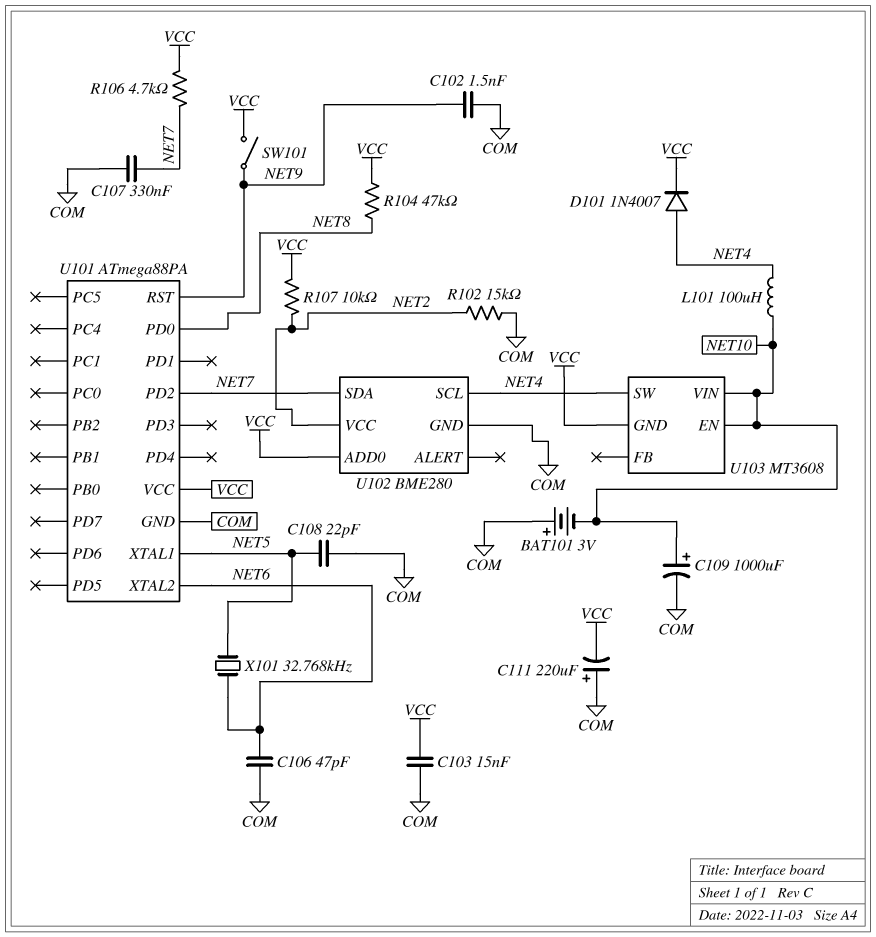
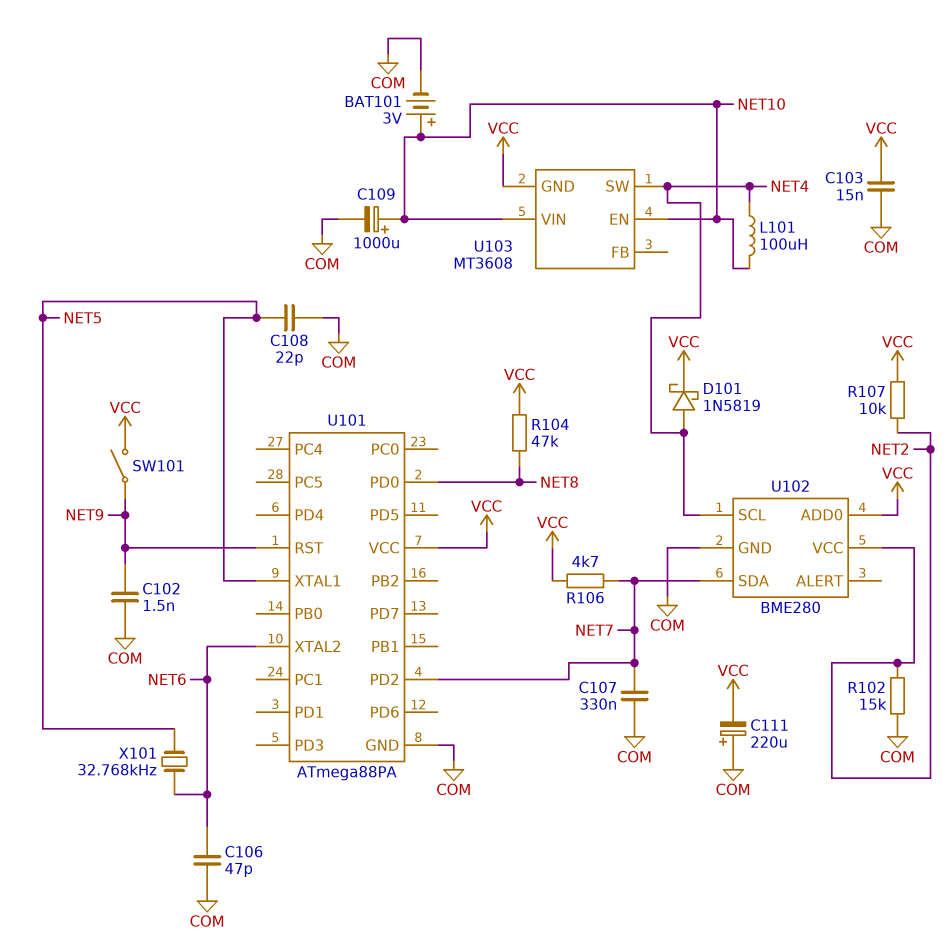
BAT101: 3V (plus COM, minus NET10) -> 3V (plus NET10, minus COM)
D101: diode 1N4007 (A NET4, K VCC) -> schottky 1N5819 (A NET4, K VCC)

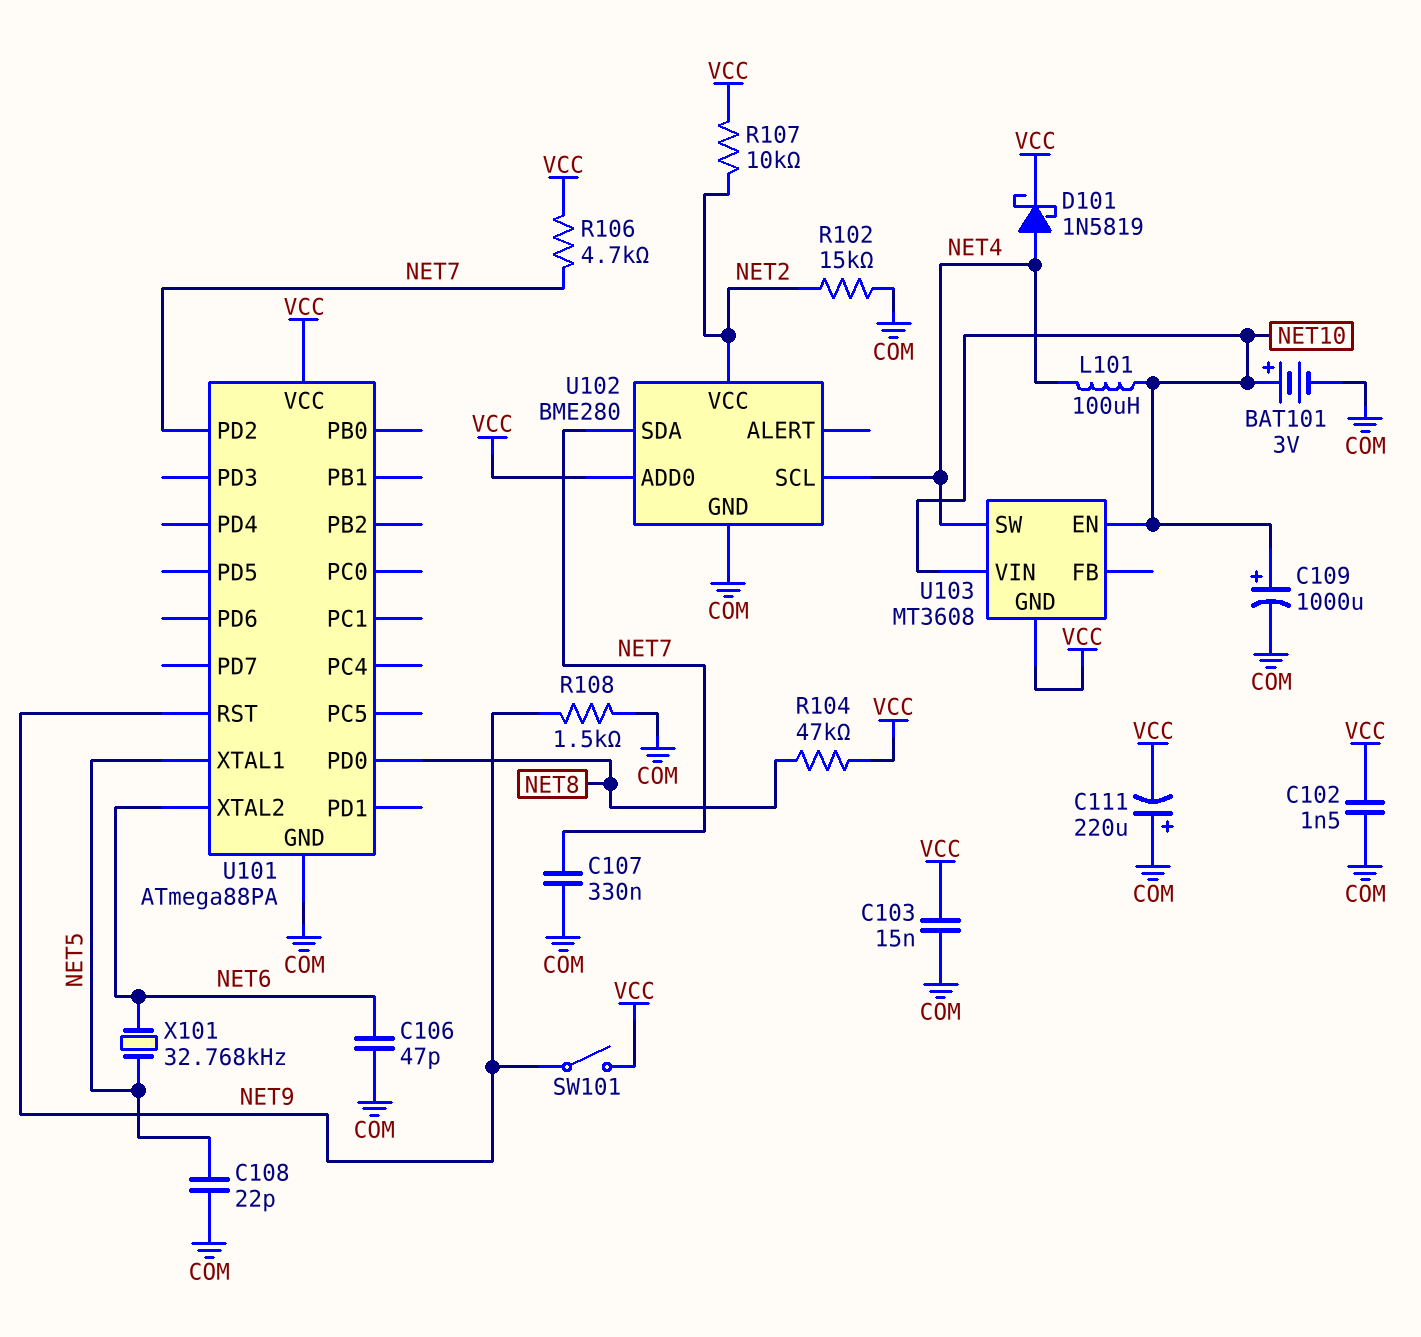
C102: 1.5nF (COM, NET9) -> 1.5nF (COM, VCC)
R108: none -> 1.5k (COM, NET9)

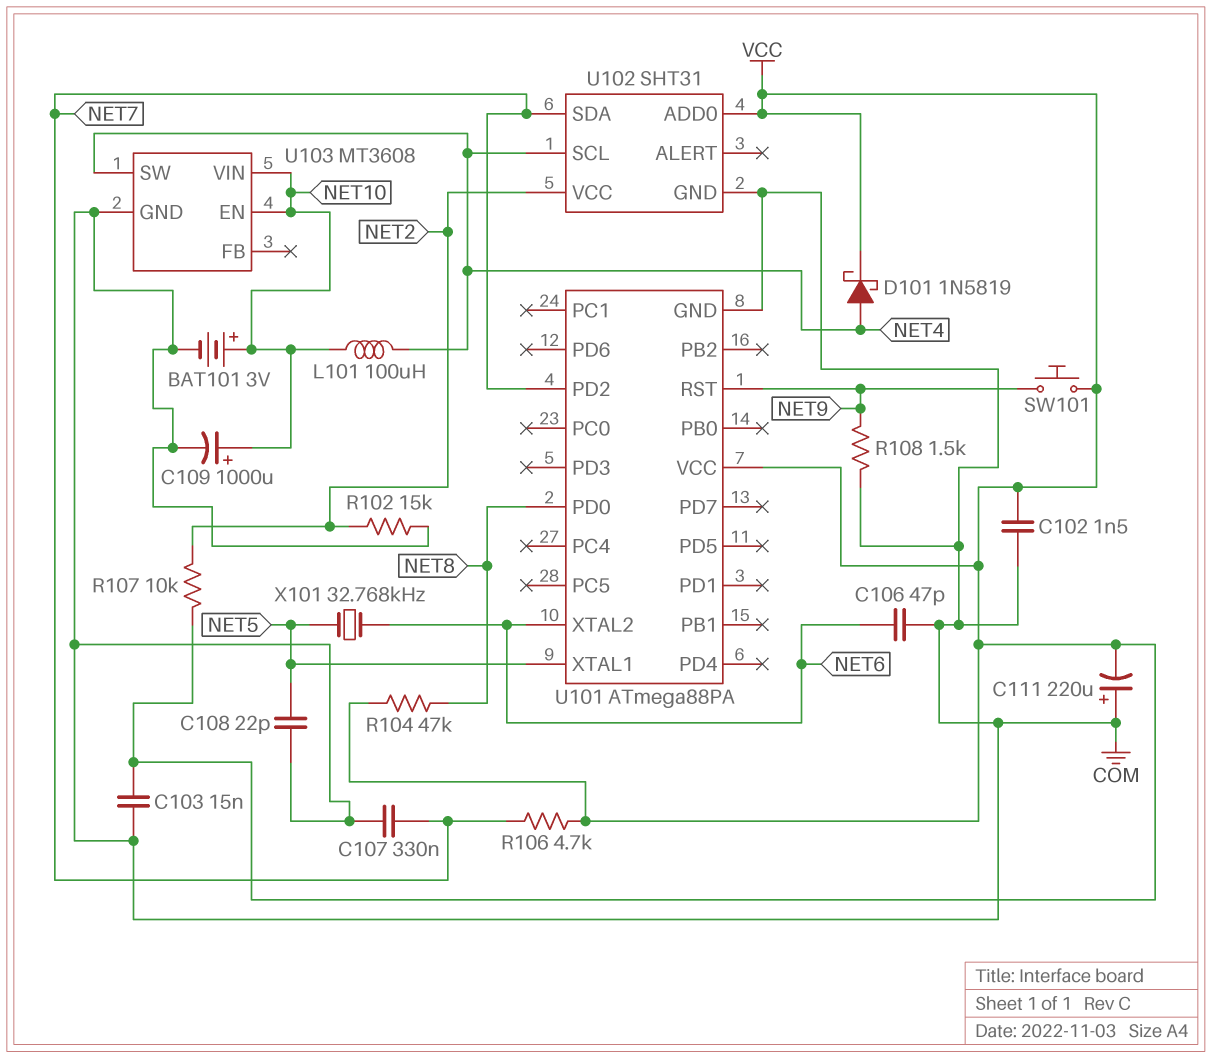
SW101: switch (NET9, VCC) -> button (NET9, VCC)
U102: BME280 -> SHT31
U103 pin GND: VCC -> COM

